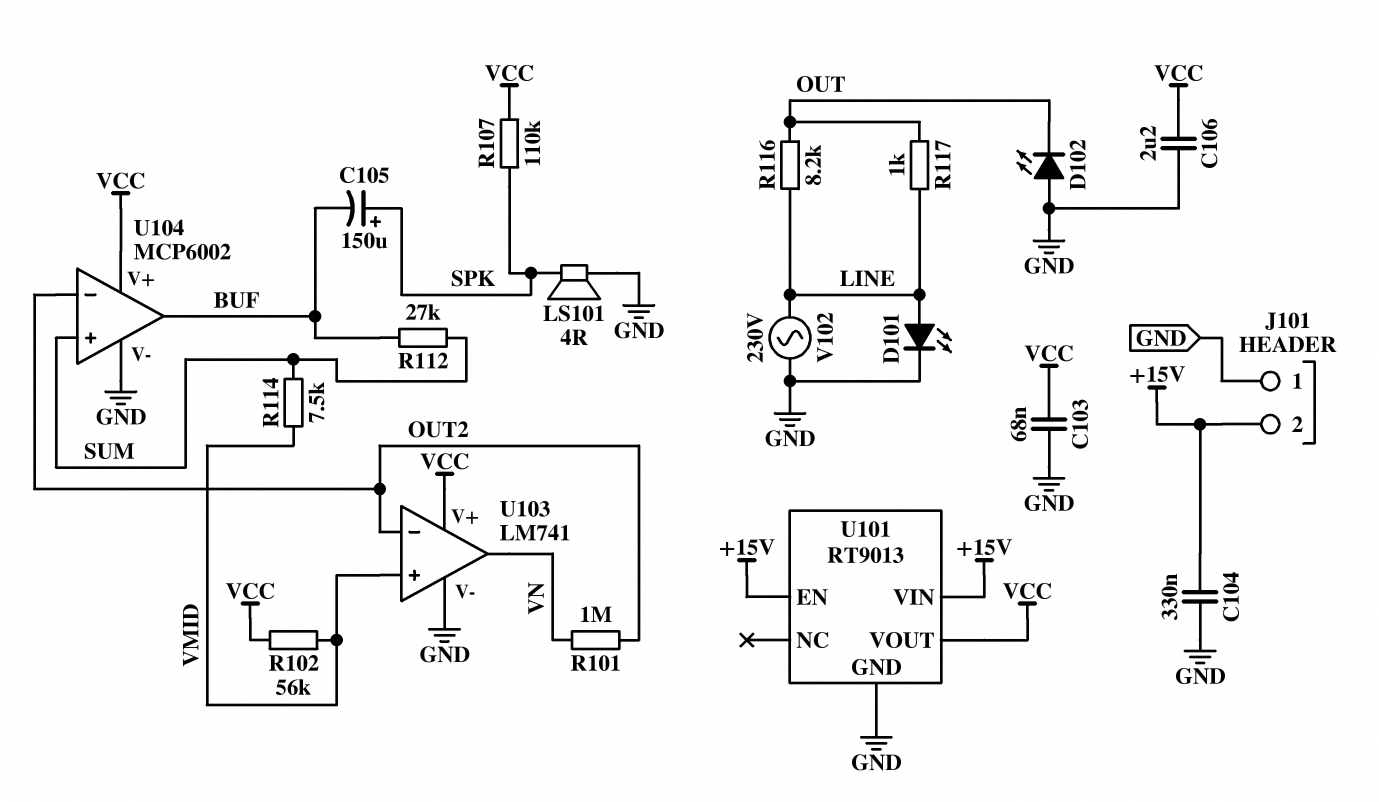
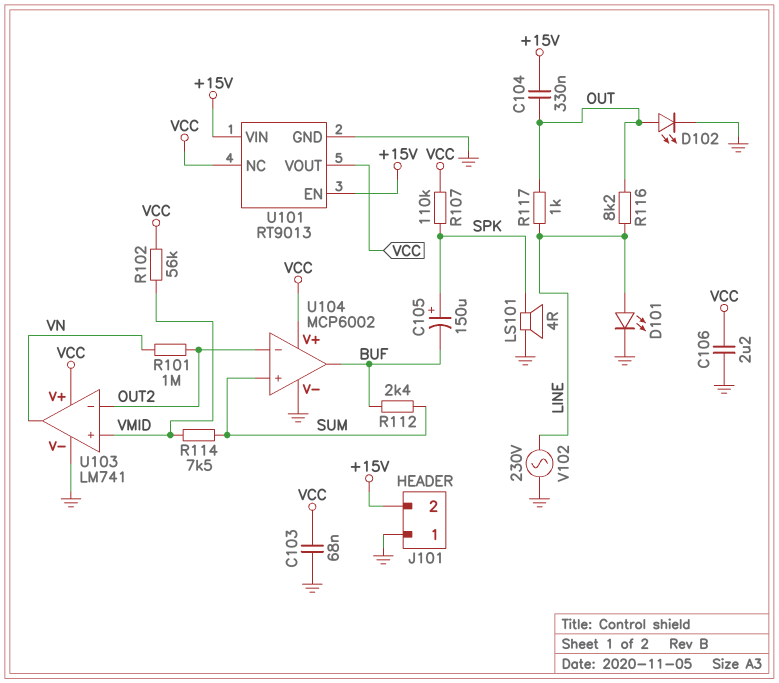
C104: 330nF (+15V, GND) -> 330nF (+15V, OUT)
D102: LED (A GND, K OUT) -> LED (A OUT, K GND)
R112: 27k (BUF, SUM) -> 2.4k (BUF, SUM)
U101 pin NC: none -> VCC

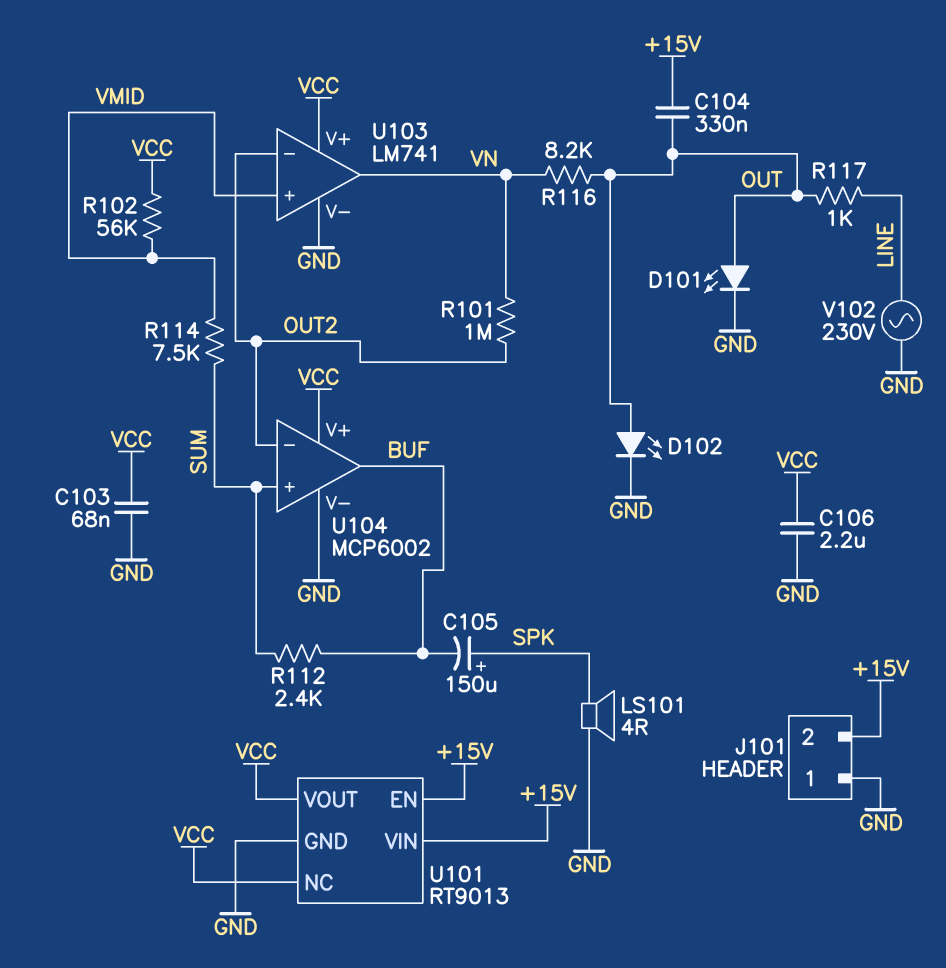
D101: LED (A LINE, K GND) -> LED (A OUT, K GND)
R107: 110k (SPK, VCC) -> none
R116: 8.2k (LINE, OUT) -> 8.2k (OUT, VN)

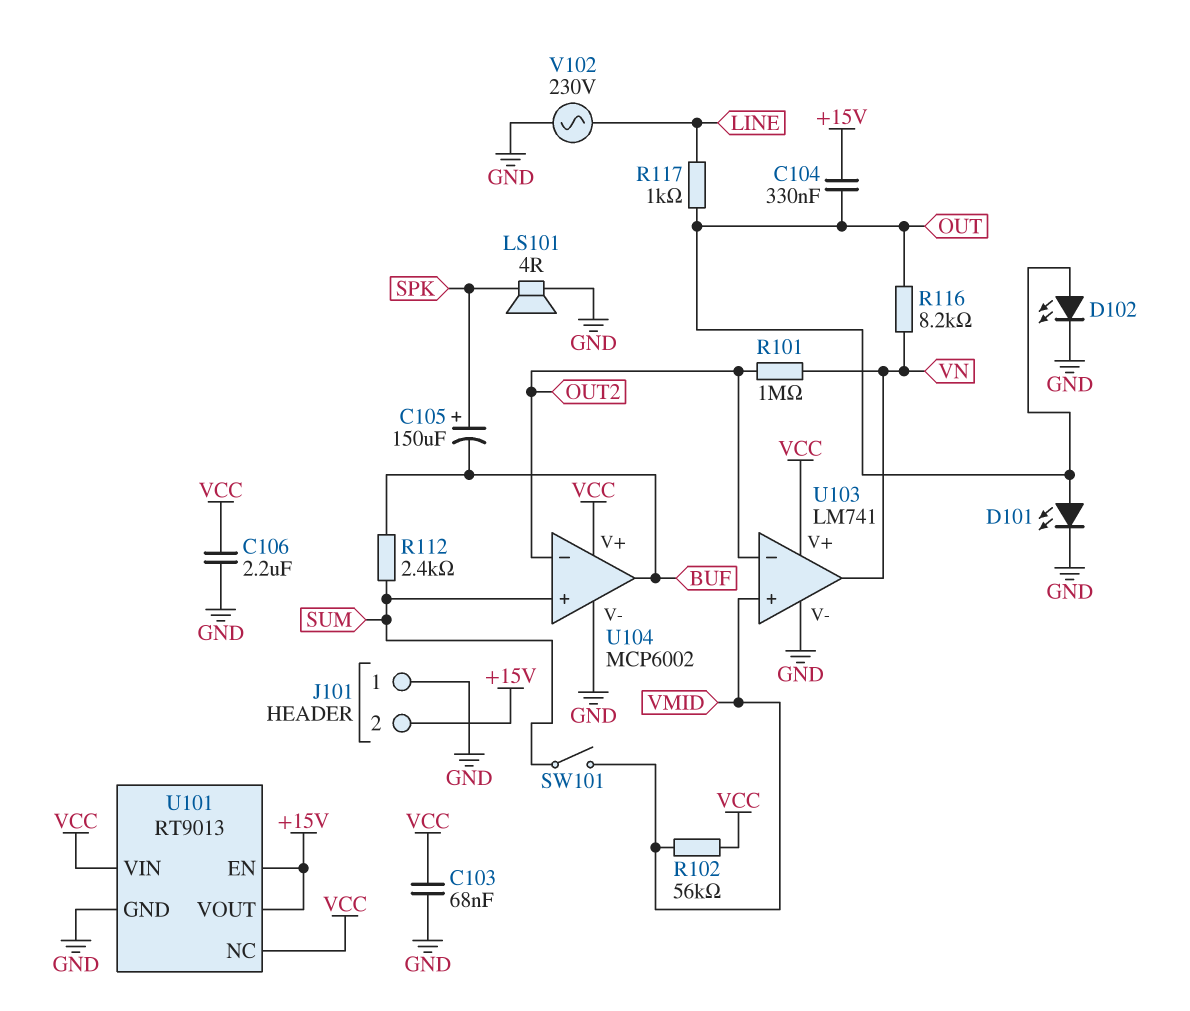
R114: 7.5k (SUM, VMID) -> none
SW101: none -> switch (SUM, VMID)
U101 pin VIN: +15V -> VCC
U101 pin VOUT: VCC -> +15V

